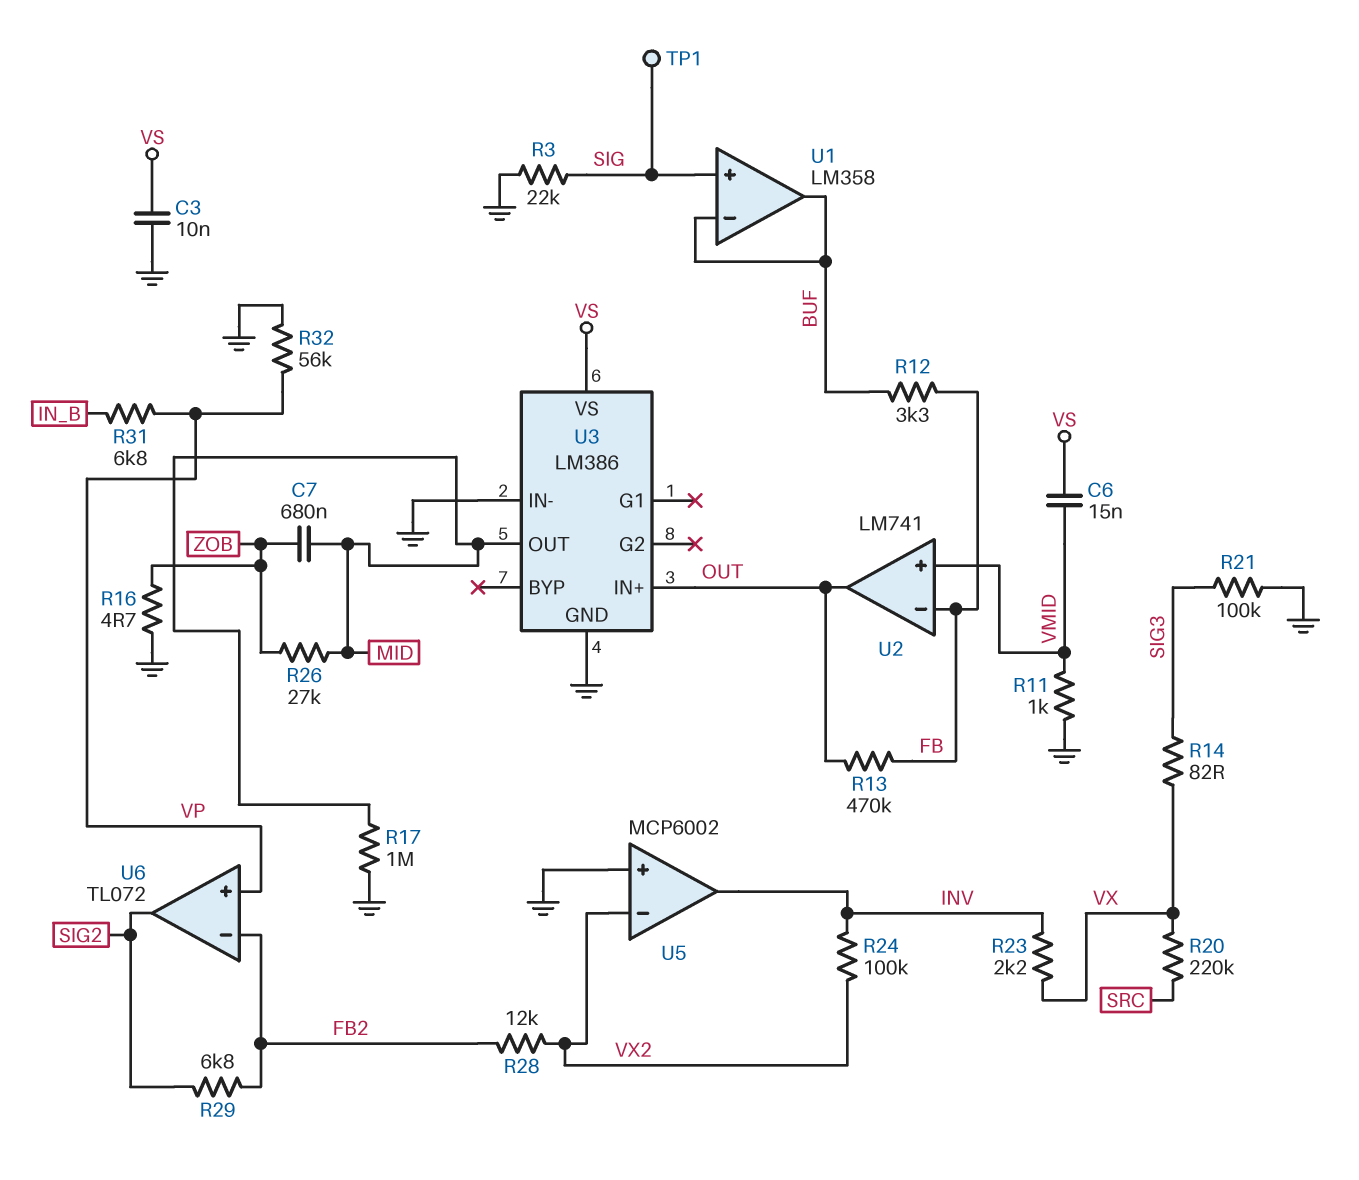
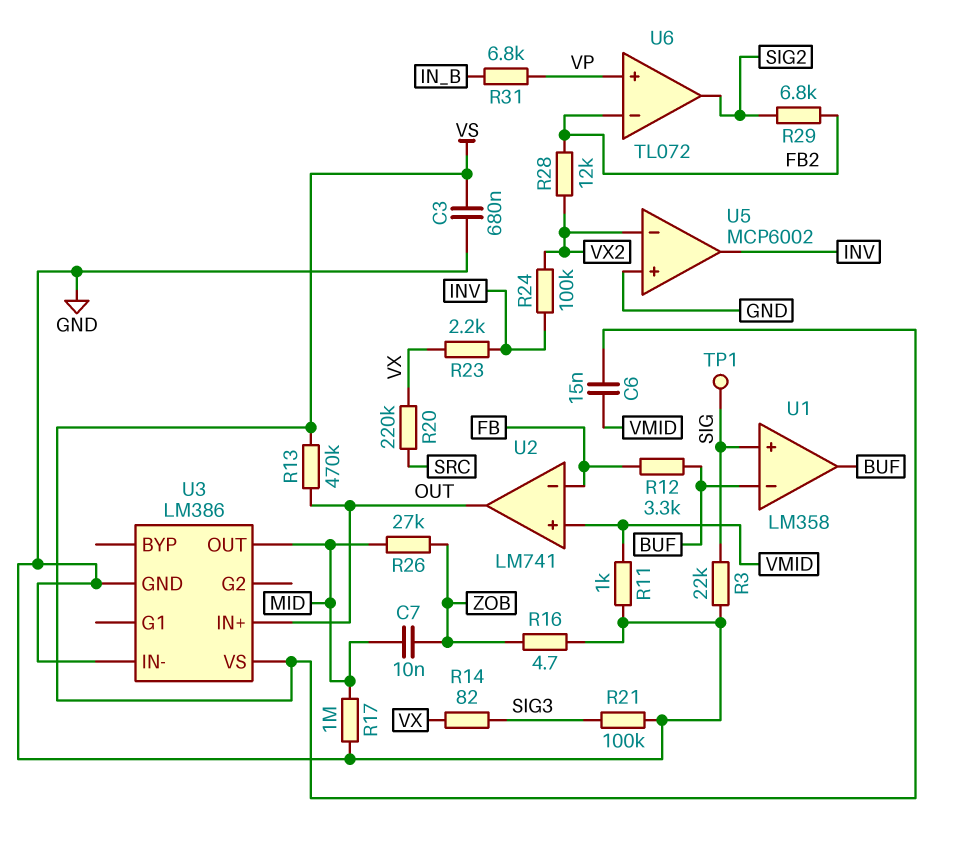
C3: 10nF (GND, VS) -> 680nF (GND, VS)
C7: 680nF (MID, ZOB) -> 10nF (MID, ZOB)
R13: 470k (FB, OUT) -> 470k (OUT, VS)
R32: 56k (GND, VP) -> none

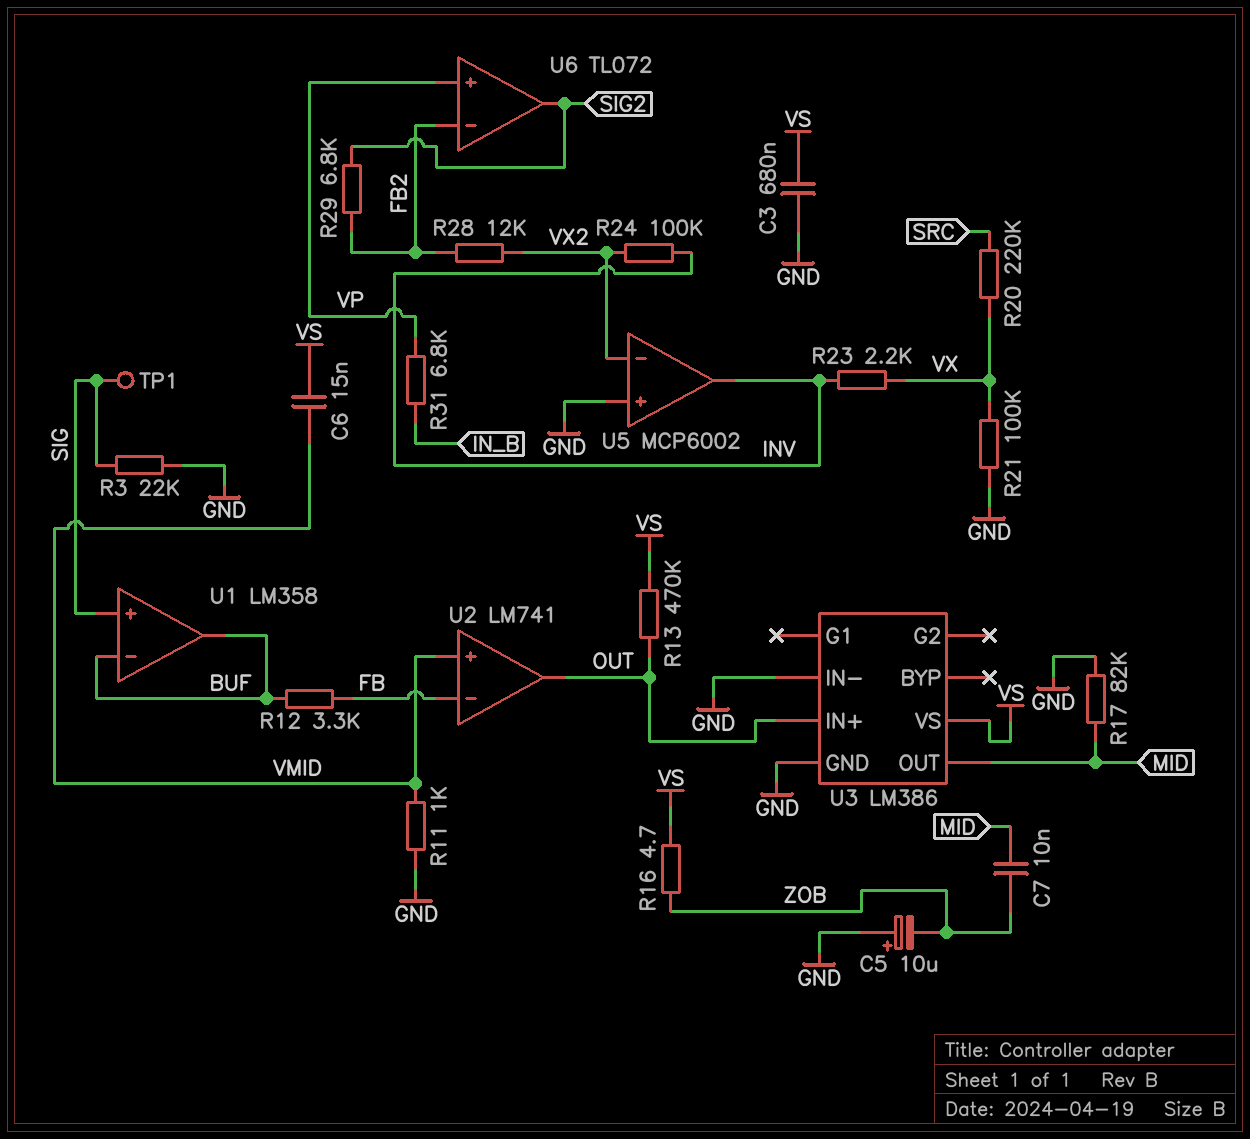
C5: none -> 10uF (plus GND, minus ZOB)
R14: 82 (SIG3, VX) -> none
R16: 4.7 (GND, ZOB) -> 4.7 (VS, ZOB)
R17: 1M (GND, MID) -> 82k (GND, MID)
R21: 100k (GND, SIG3) -> 100k (GND, VX)
R26: 27k (MID, ZOB) -> none

